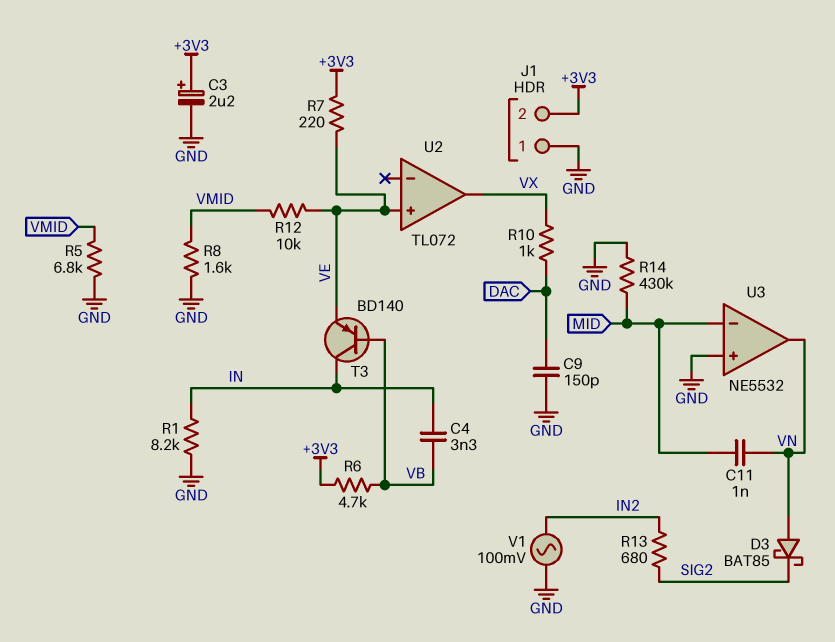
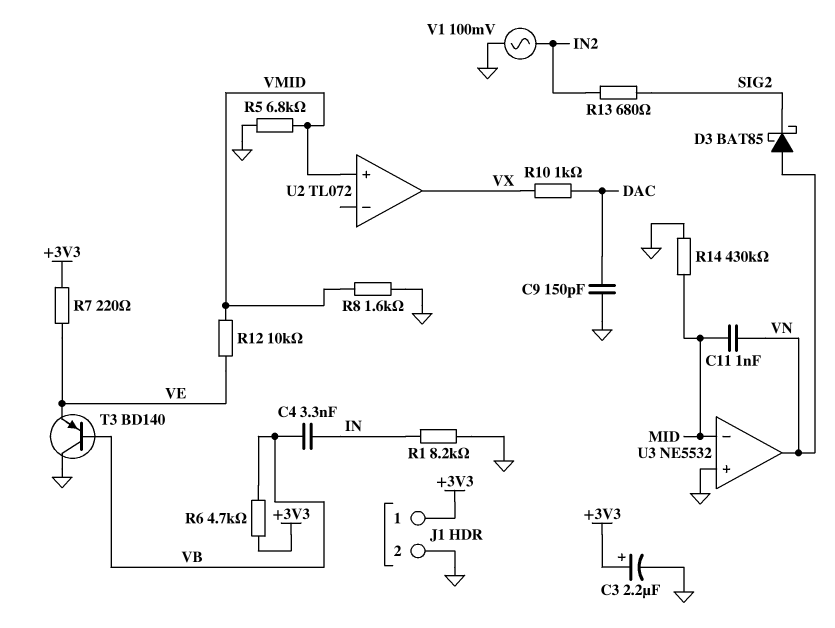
J1 pin 1: GND -> +3V3
J1 pin 2: +3V3 -> GND
T3: PNP BD140 (B VB, C IN, E VE) -> PNP BD140 (B VB, C GND, E VE)
U2 pin in+: VE -> VMID

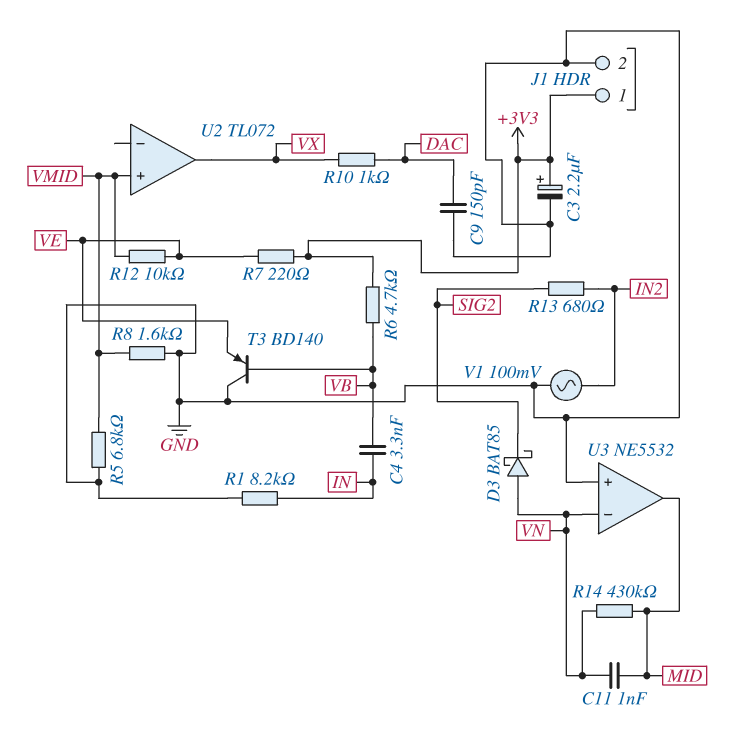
R14: 430k (GND, MID) -> 430k (MID, VN)
U3 pin in-: MID -> VN
U3 pin out: VN -> MID

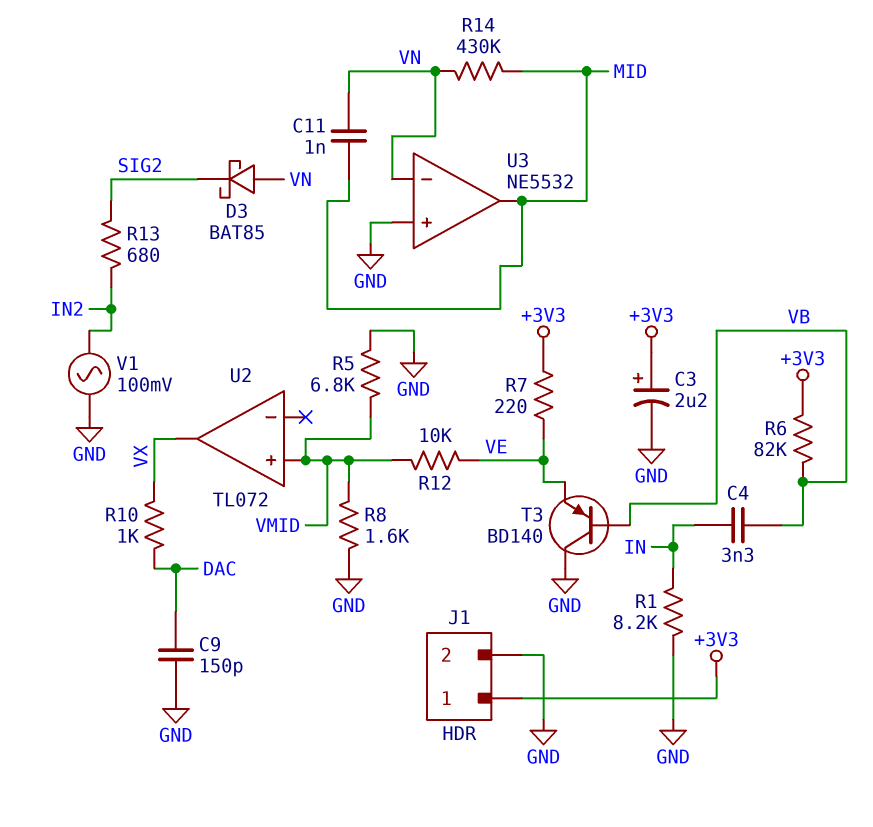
R6: 4.7k (+3V3, VB) -> 82k (+3V3, VB)

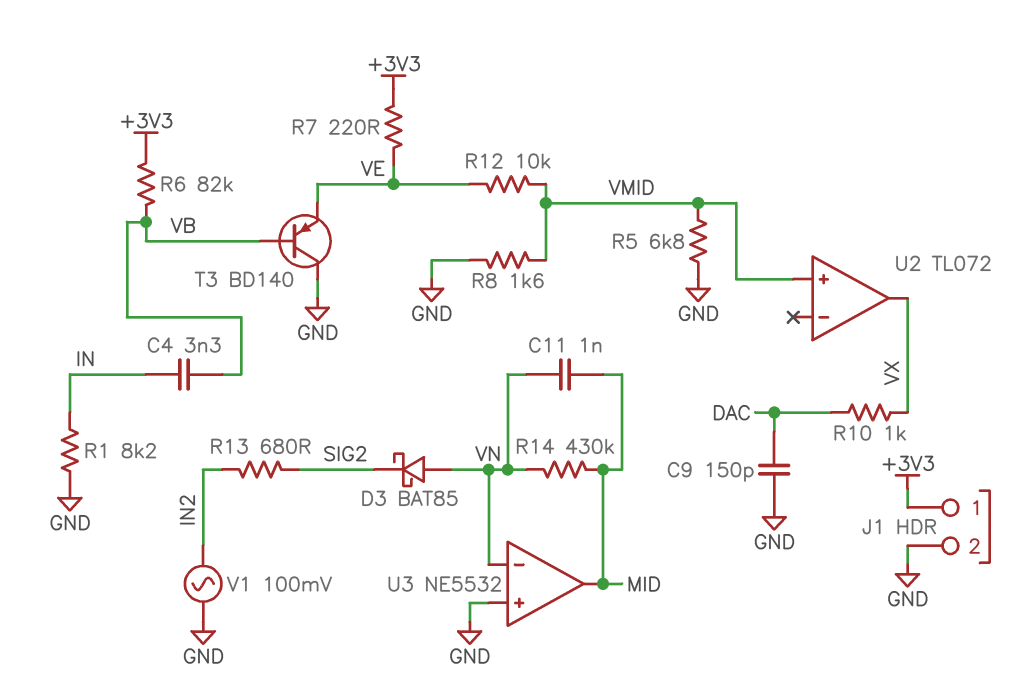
C3: 2.2uF (plus +3V3, minus GND) -> none

